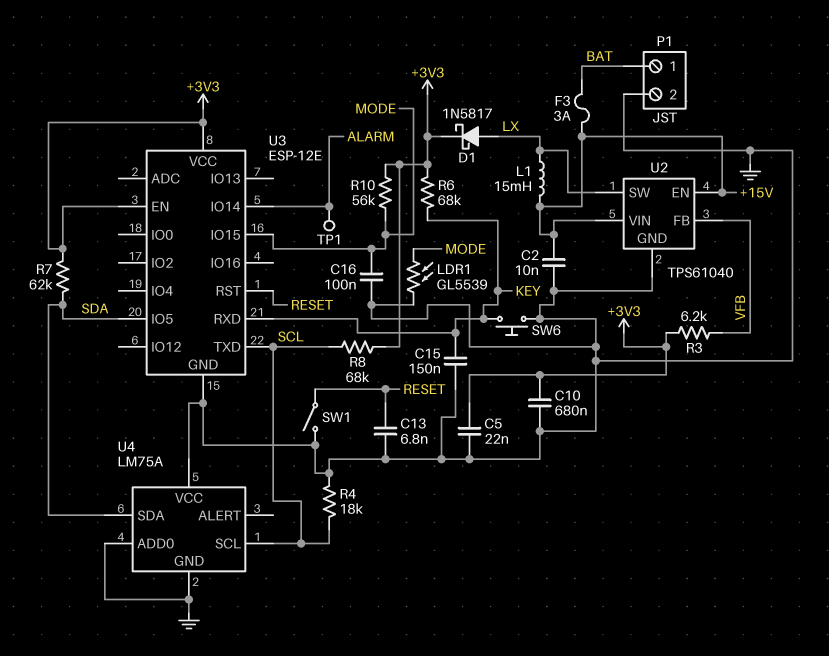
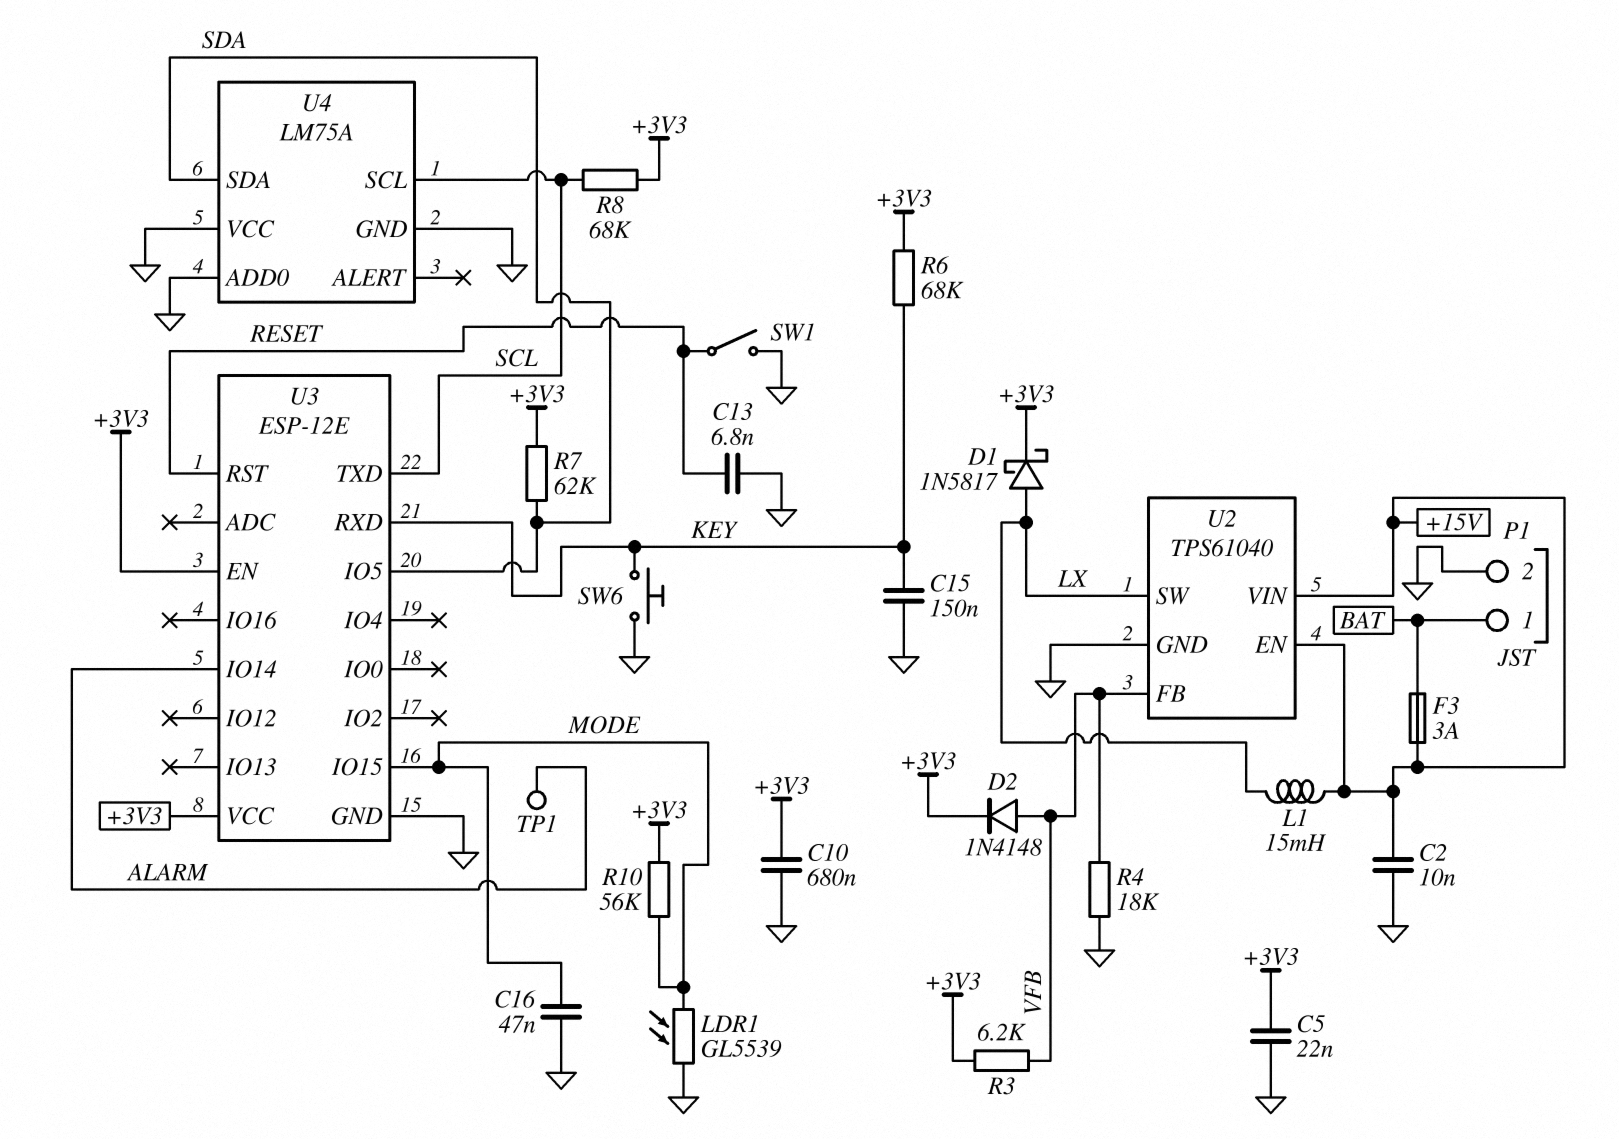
C16: 100nF (GND, MODE) -> 47nF (GND, MODE)
D2: none -> diode 1N4148 (A VFB, K +3V3)
R4: 18k (GND, SCL) -> 18k (GND, VFB)

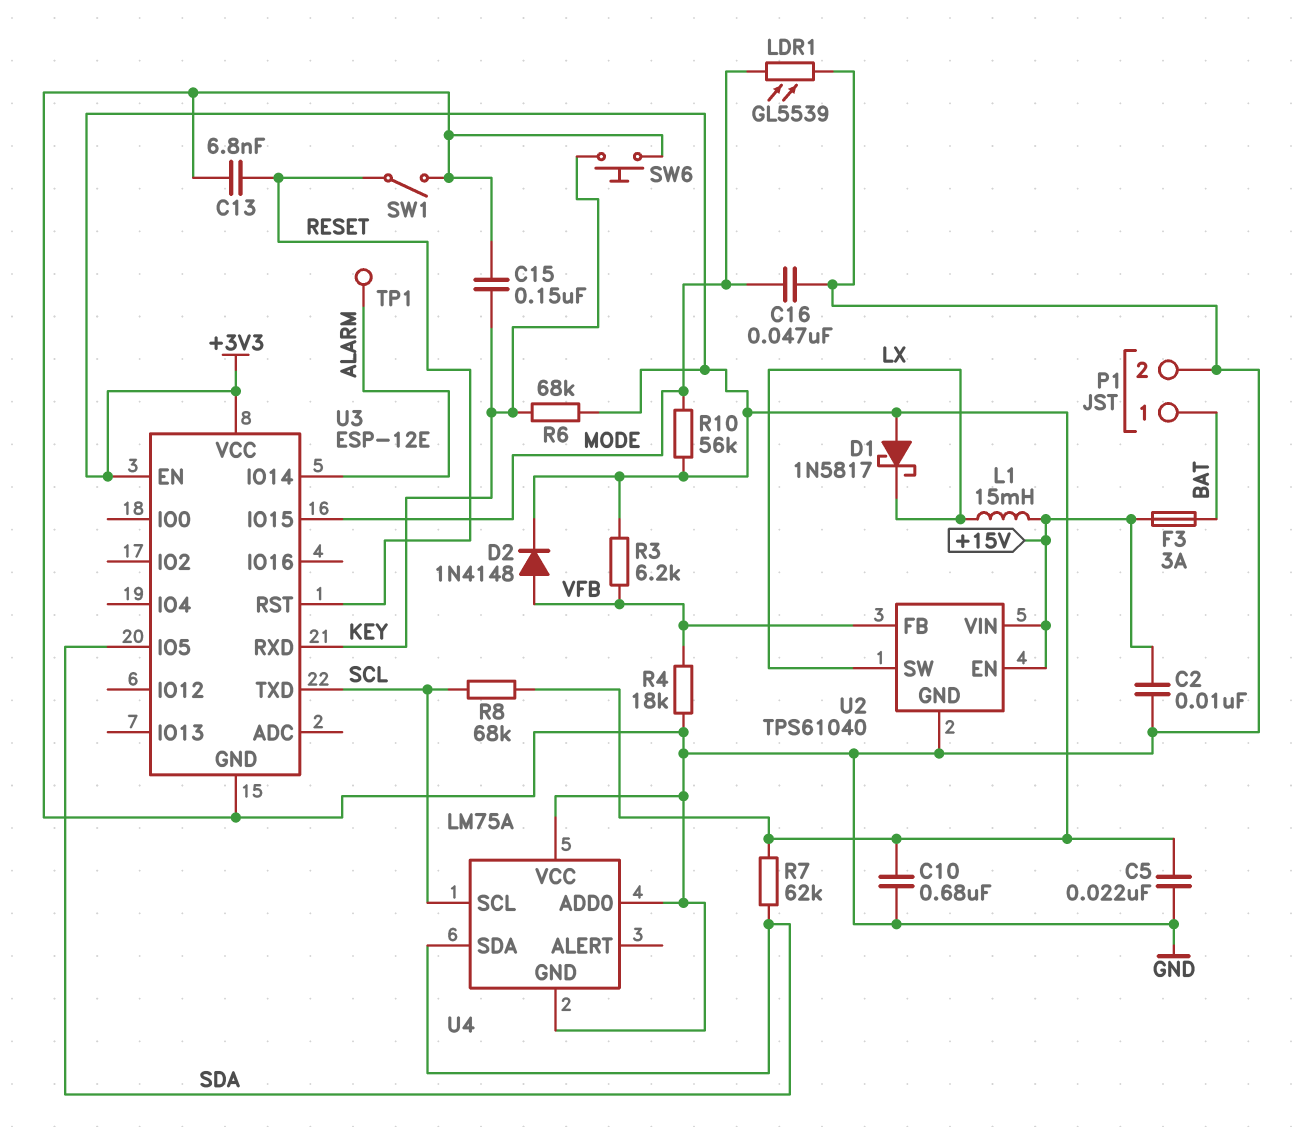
D1: schottky 1N5817 (A LX, K +3V3) -> schottky 1N5817 (A +3V3, K LX)

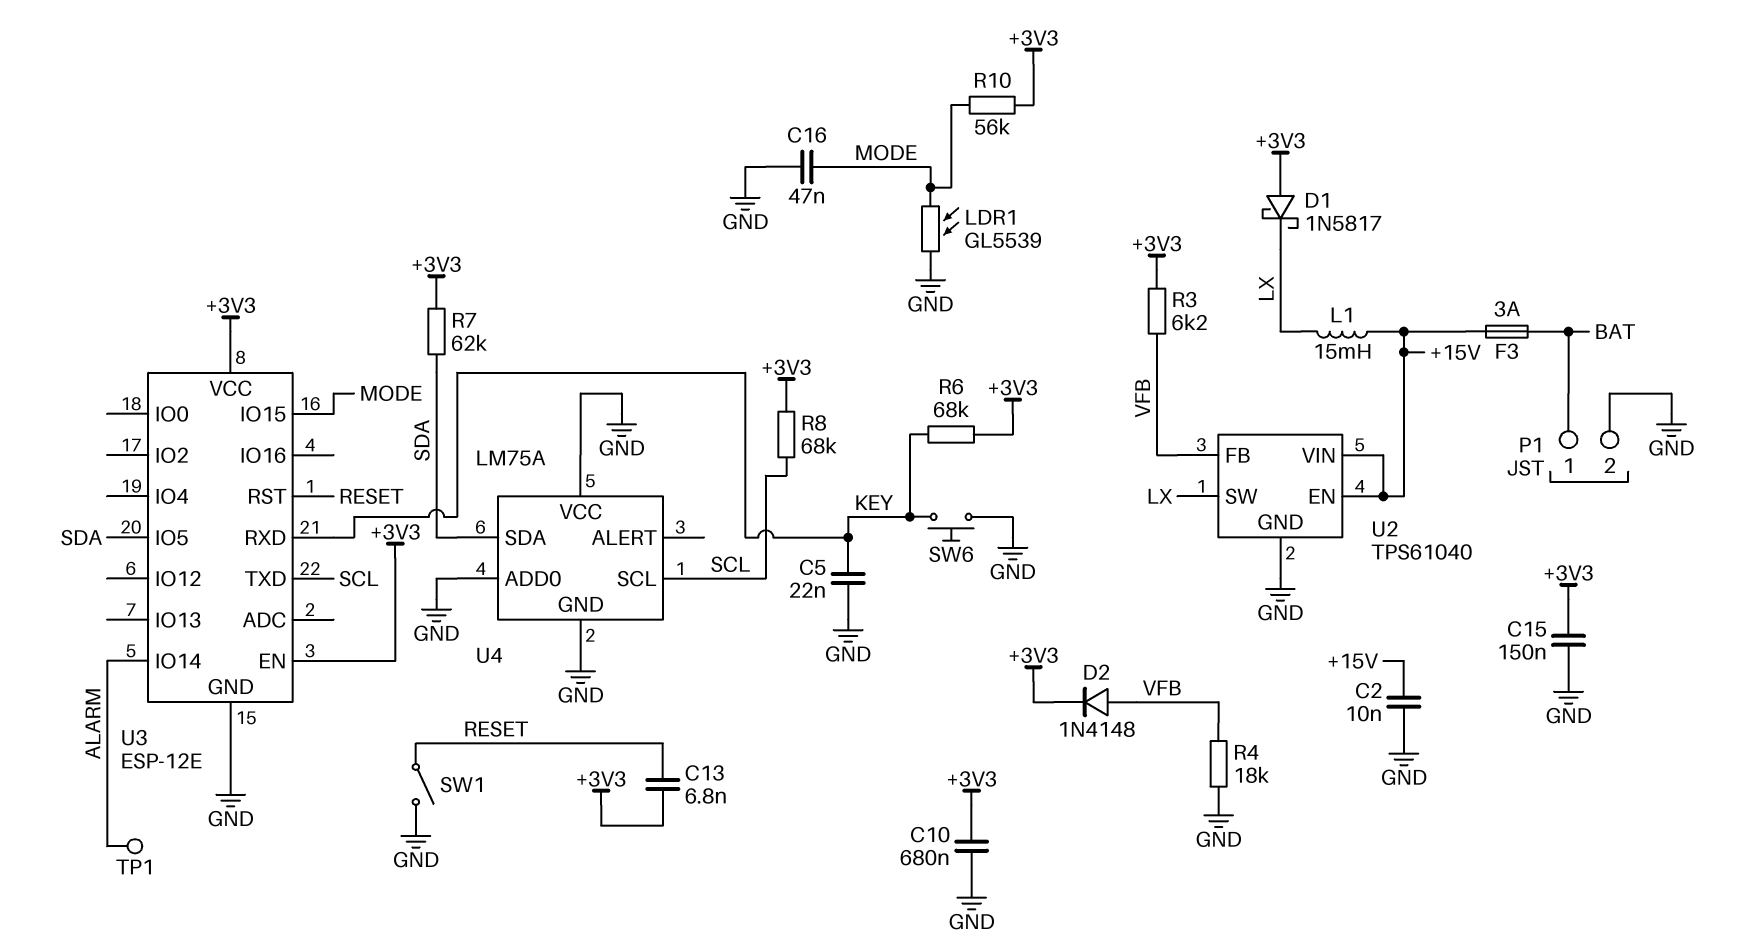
C5: 22nF (+3V3, GND) -> 22nF (GND, KEY)
C13: 6.8nF (GND, RESET) -> 6.8nF (+3V3, RESET)
C15: 150nF (GND, KEY) -> 150nF (+3V3, GND)

